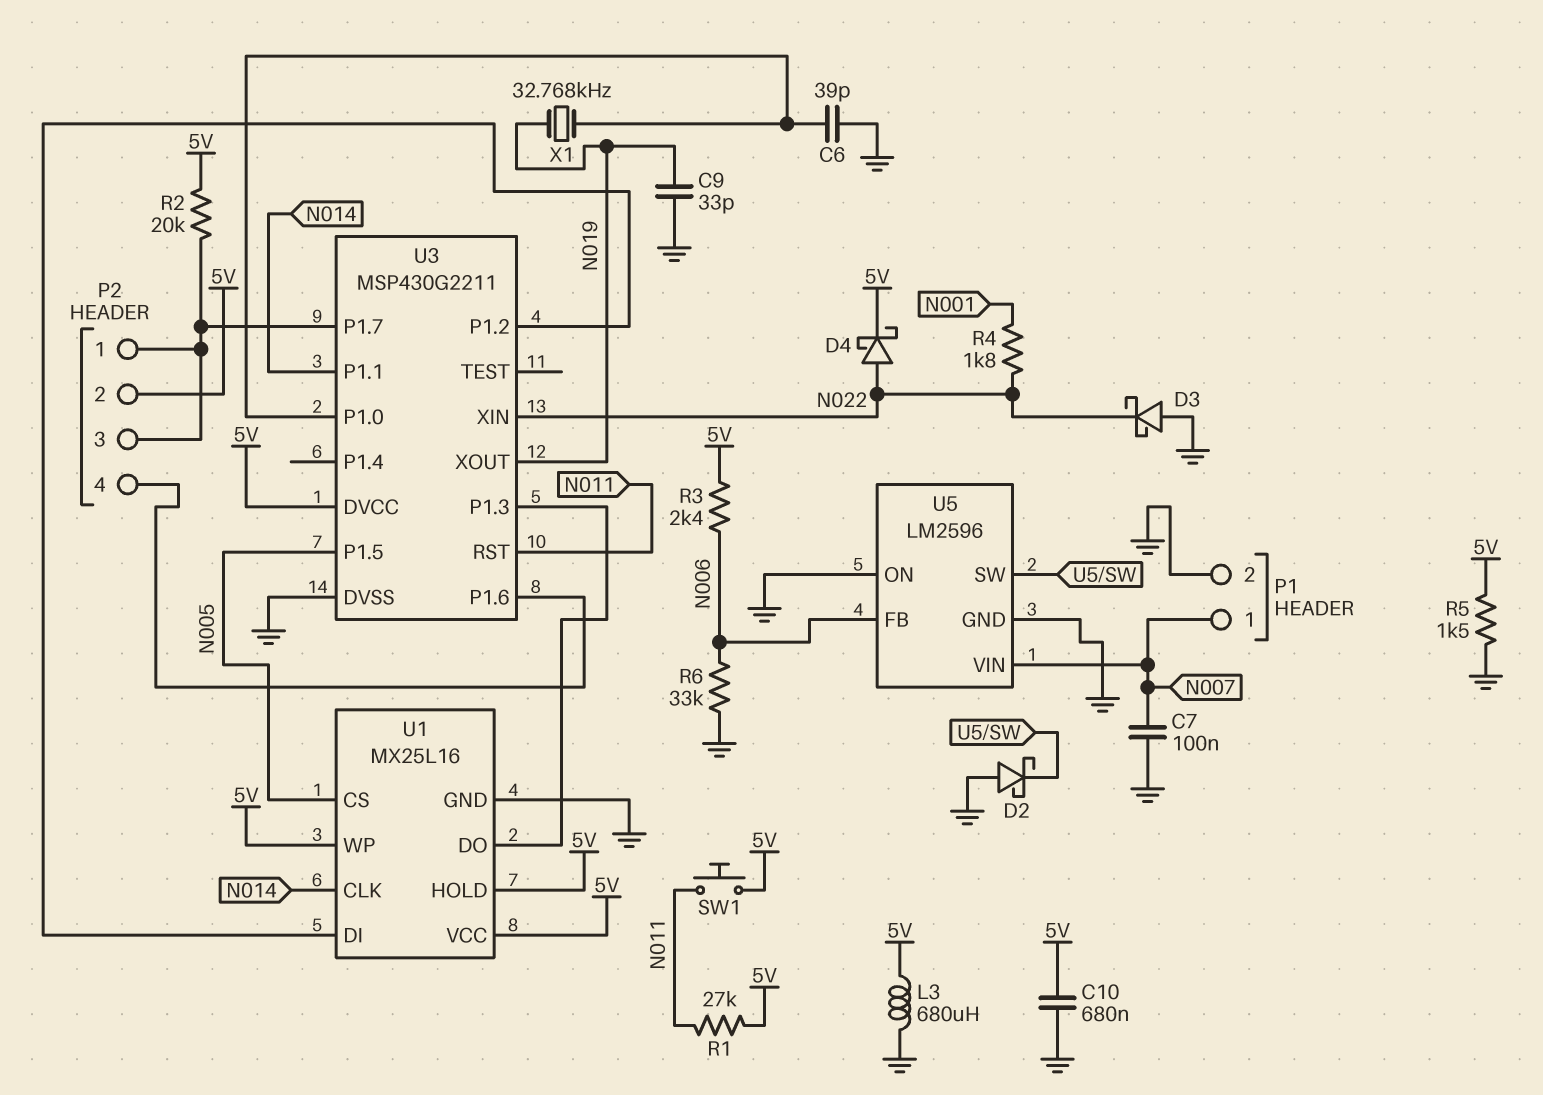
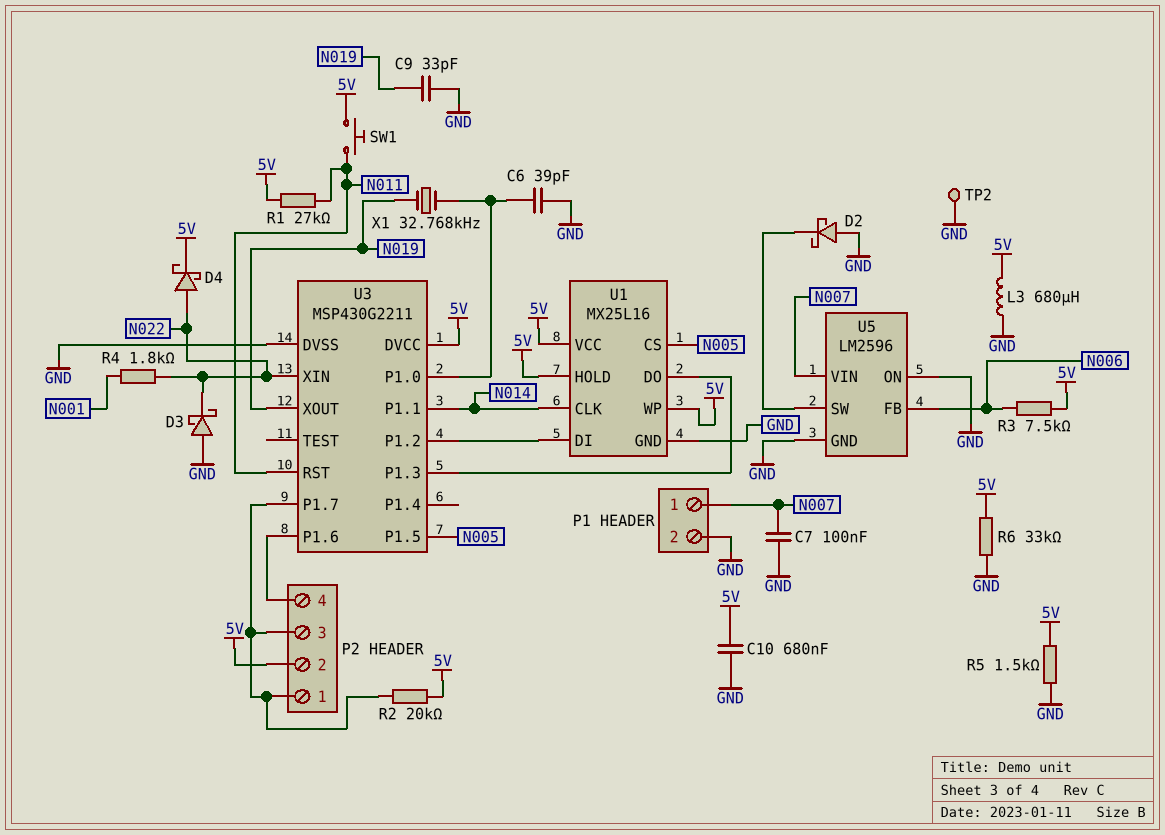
R3: 2.4k (5V, N006) -> 7.5k (5V, N006)
R6: 33k (GND, N006) -> 33k (5V, GND)
TP2: none -> test point (GND)

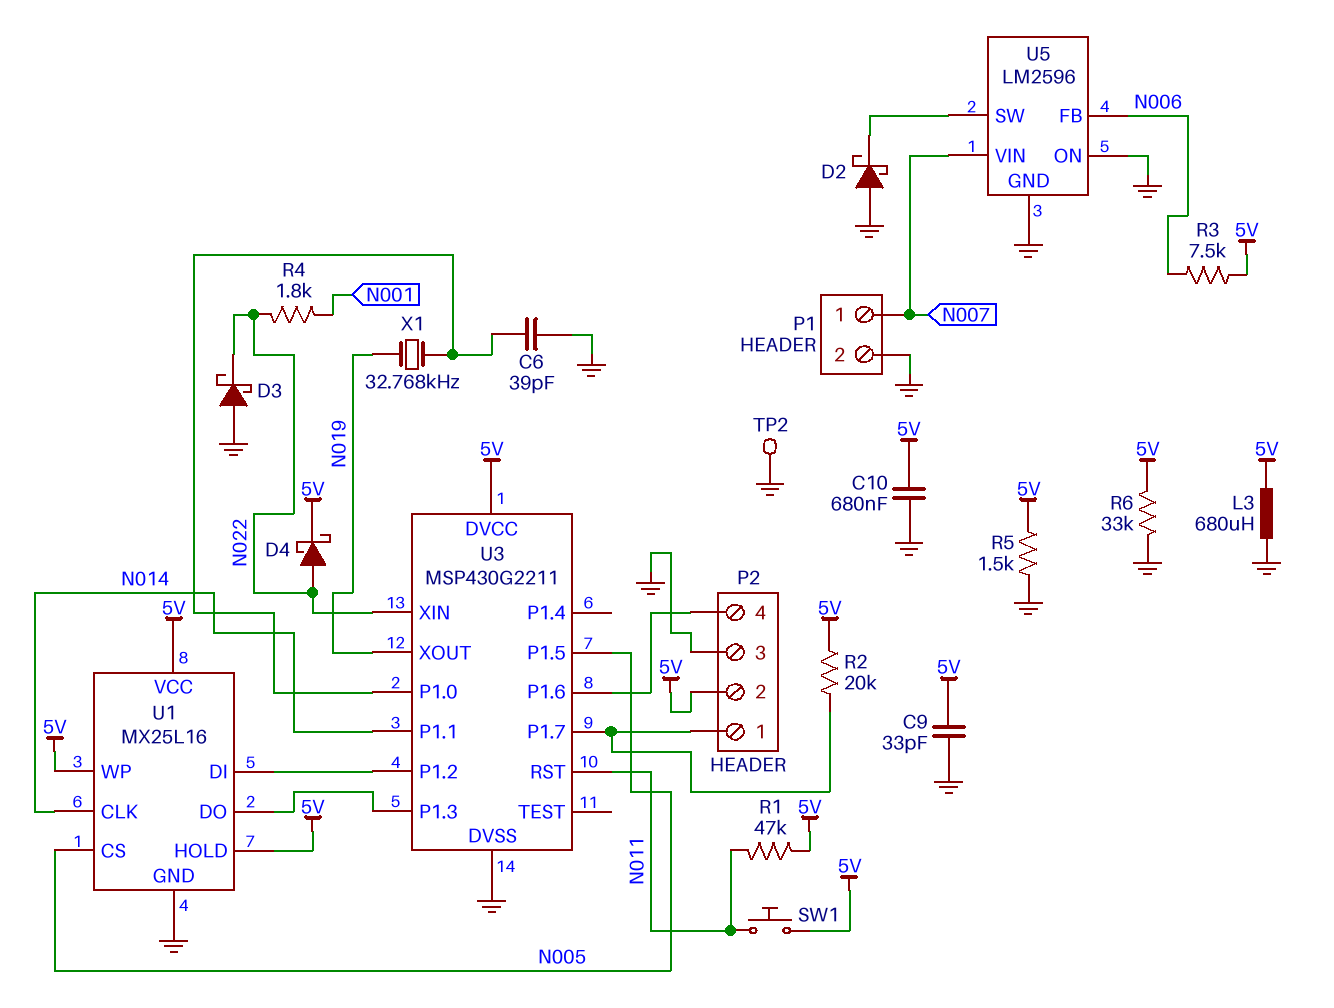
C7: 100nF (GND, N007) -> none
C9: 33pF (GND, N019) -> 33pF (5V, GND)
P2 pin 3: P2/1 -> GND
R1: 27k (5V, N011) -> 47k (5V, N011)

